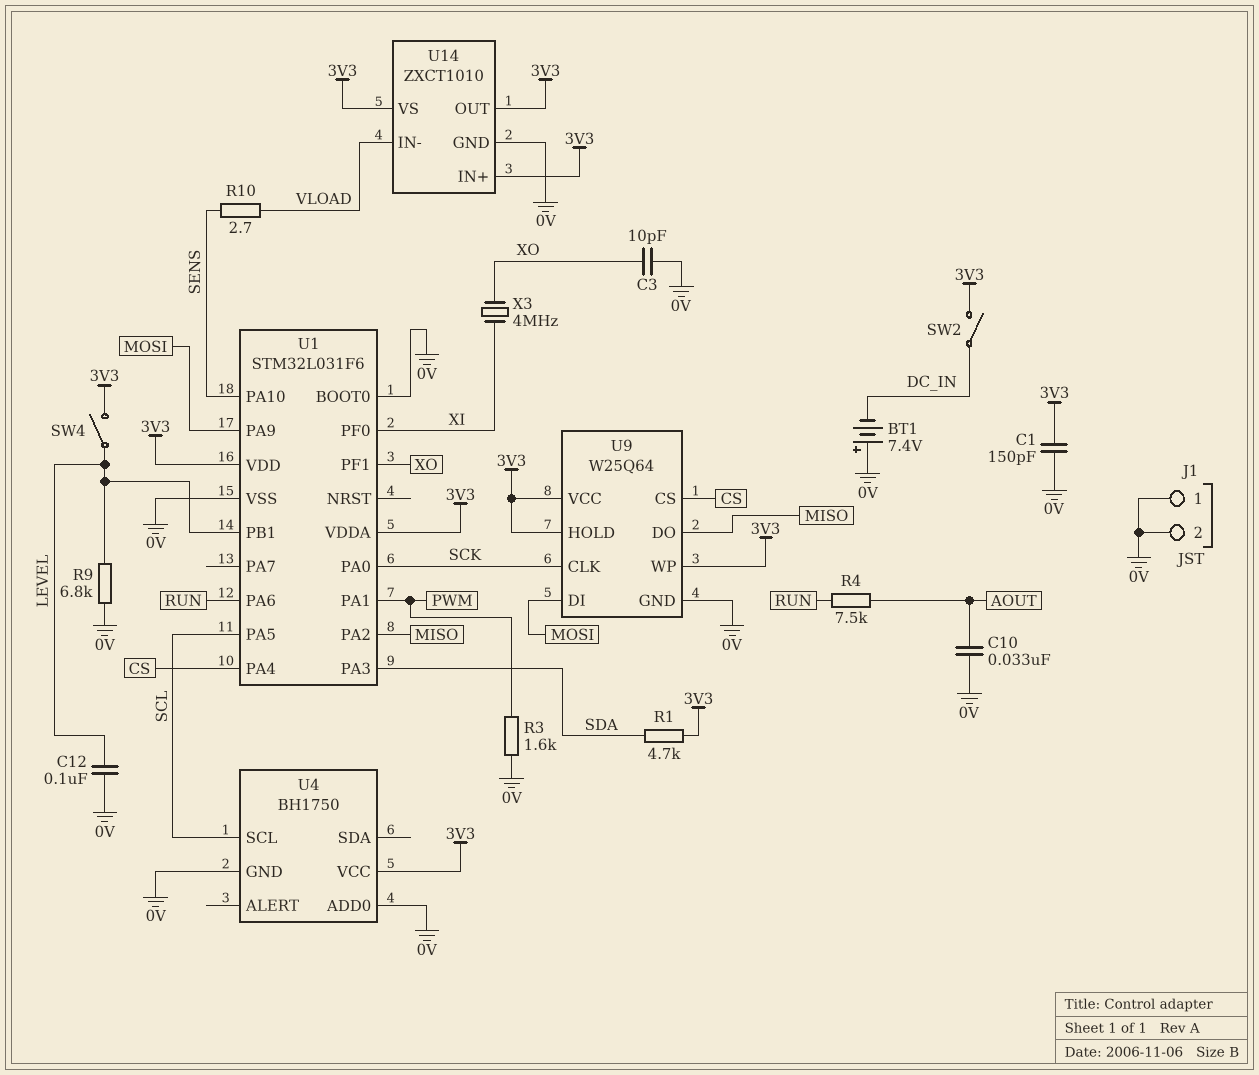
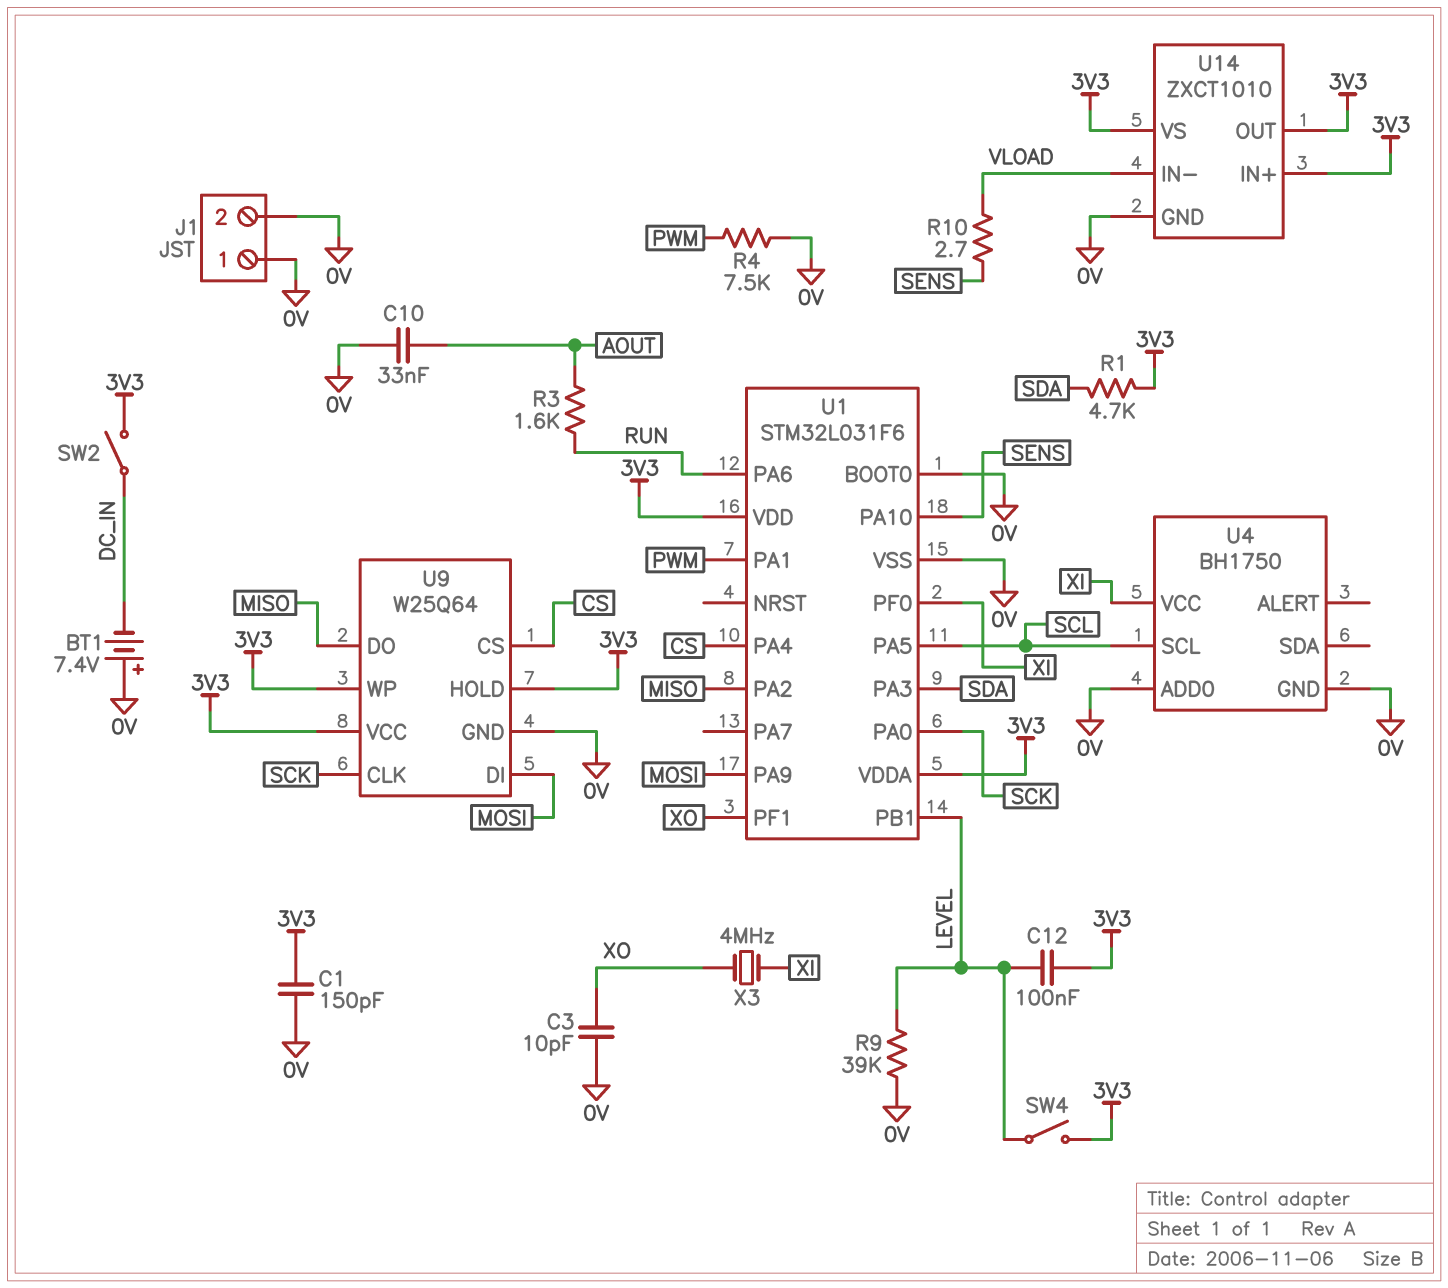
C12: 100nF (0V, LEVEL) -> 100nF (3V3, LEVEL)
R3: 1.6k (0V, PWM) -> 1.6k (AOUT, RUN)
R4: 7.5k (AOUT, RUN) -> 7.5k (0V, PWM)
R9: 6.8k (0V, LEVEL) -> 39k (0V, LEVEL)
U4 pin VCC: 3V3 -> XI

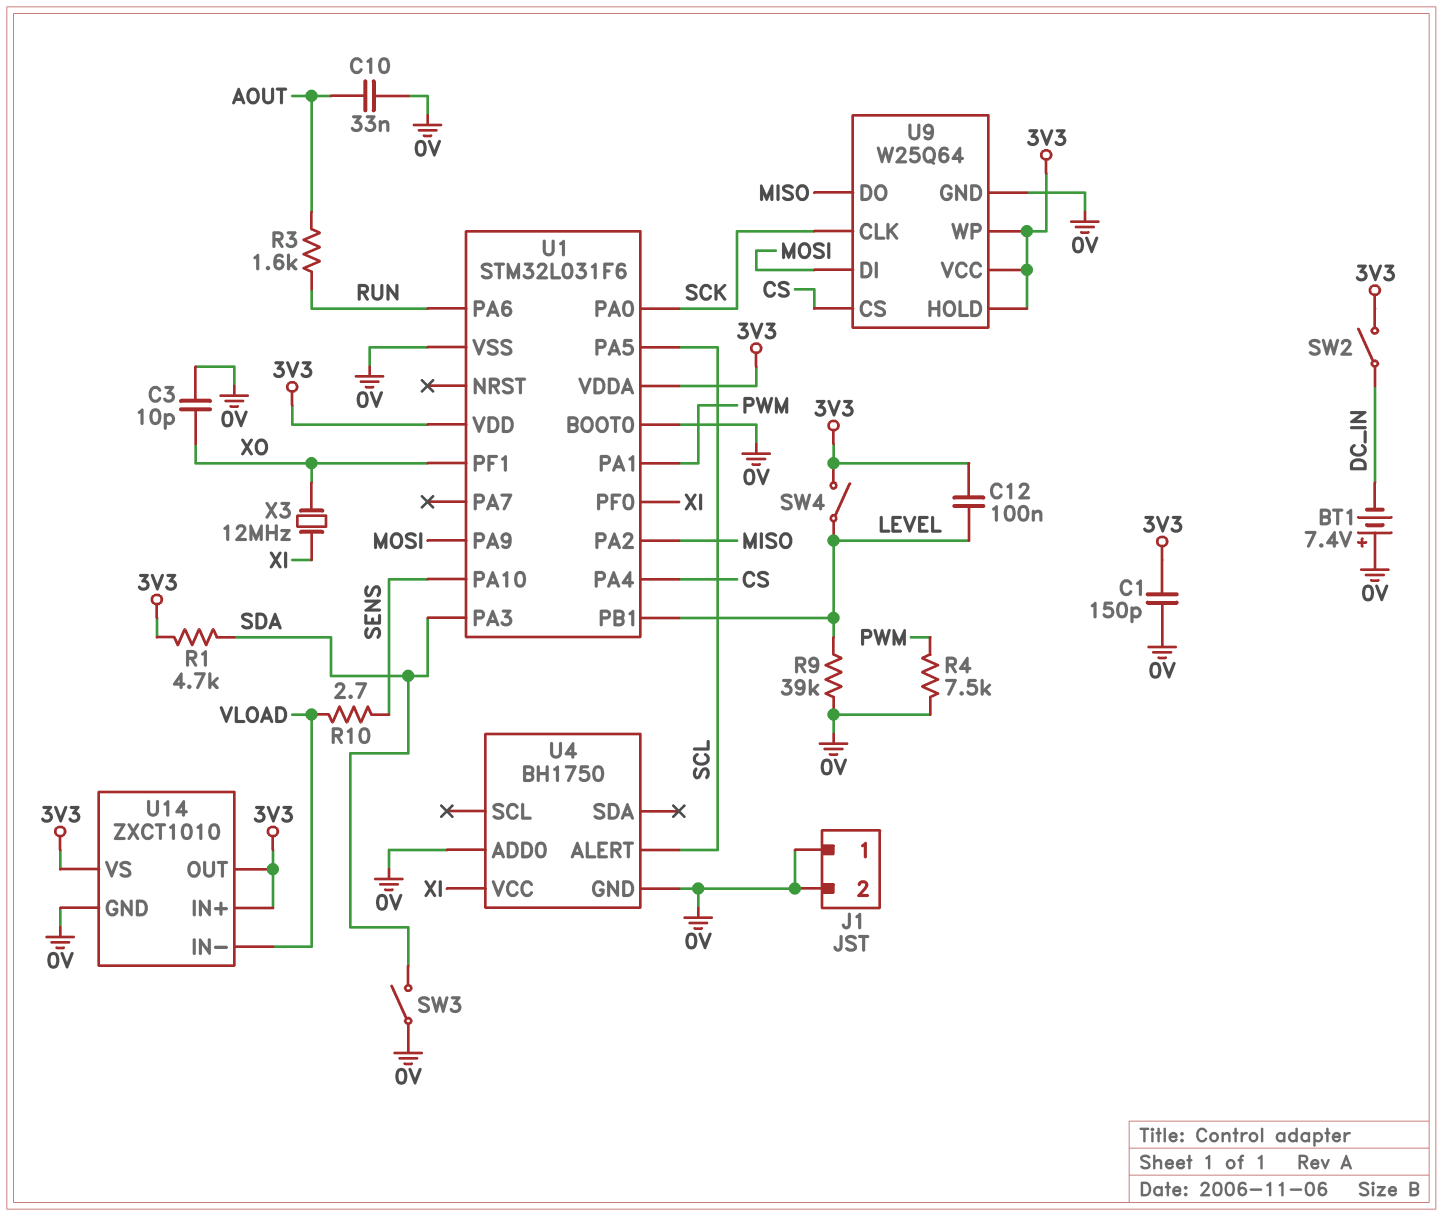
SW3: none -> switch (0V, SDA)
U4 pin ALERT: none -> SCL
U4 pin SCL: SCL -> none
X3: 4MHz (XI, XO) -> 12MHz (XI, XO)

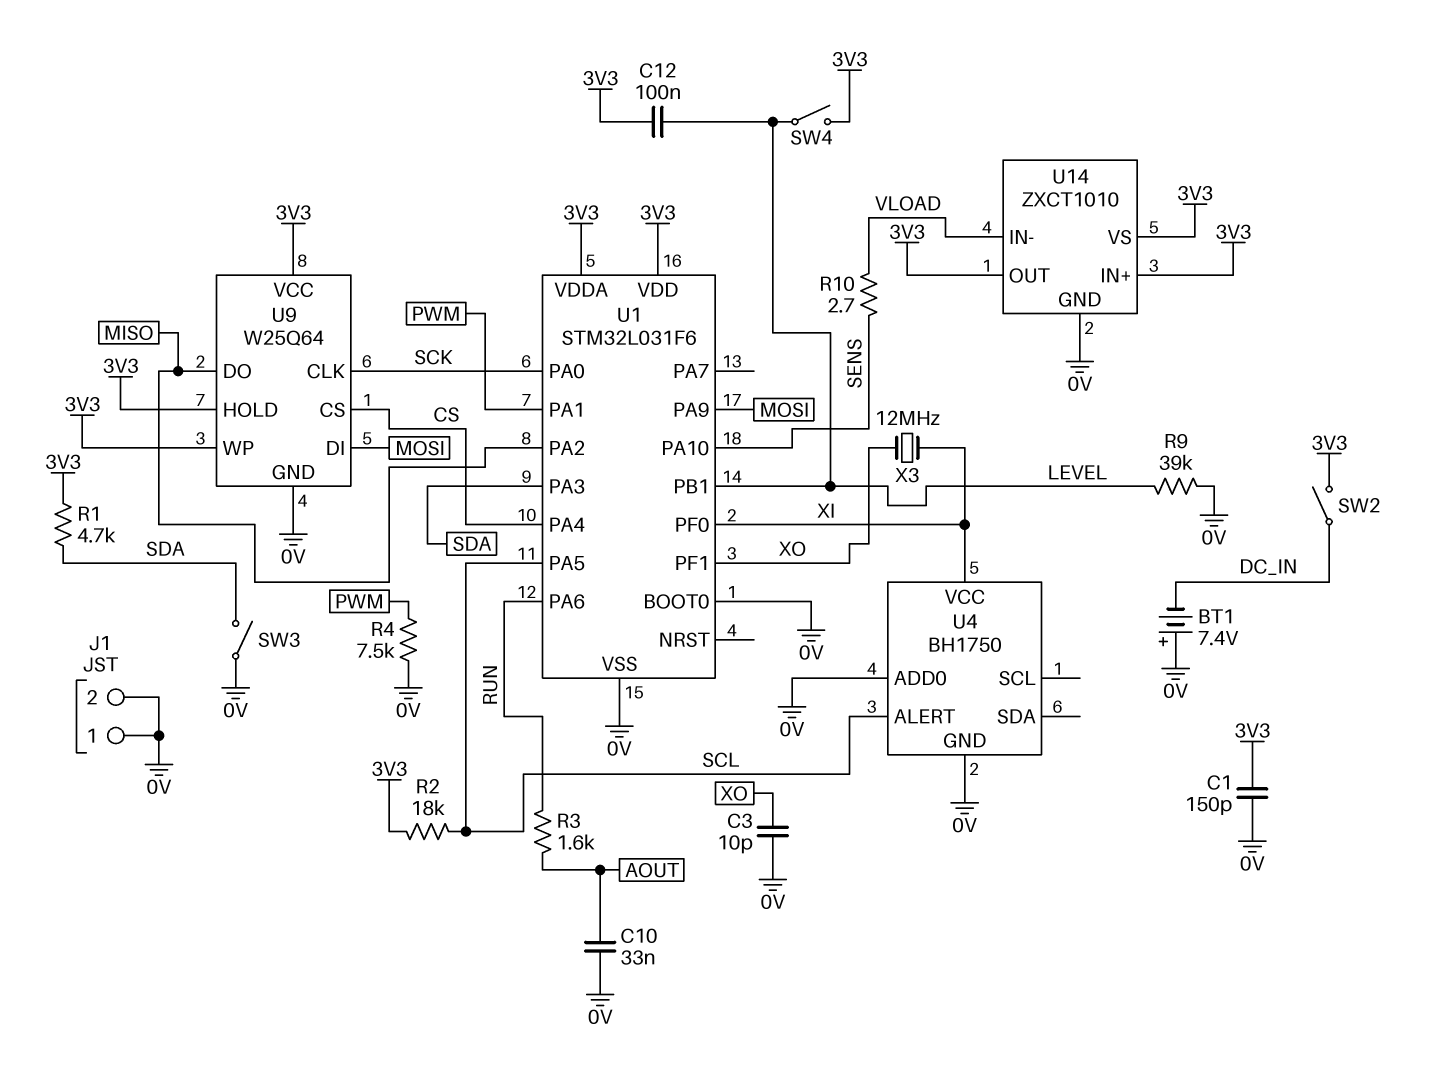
R2: none -> 18k (3V3, SCL)

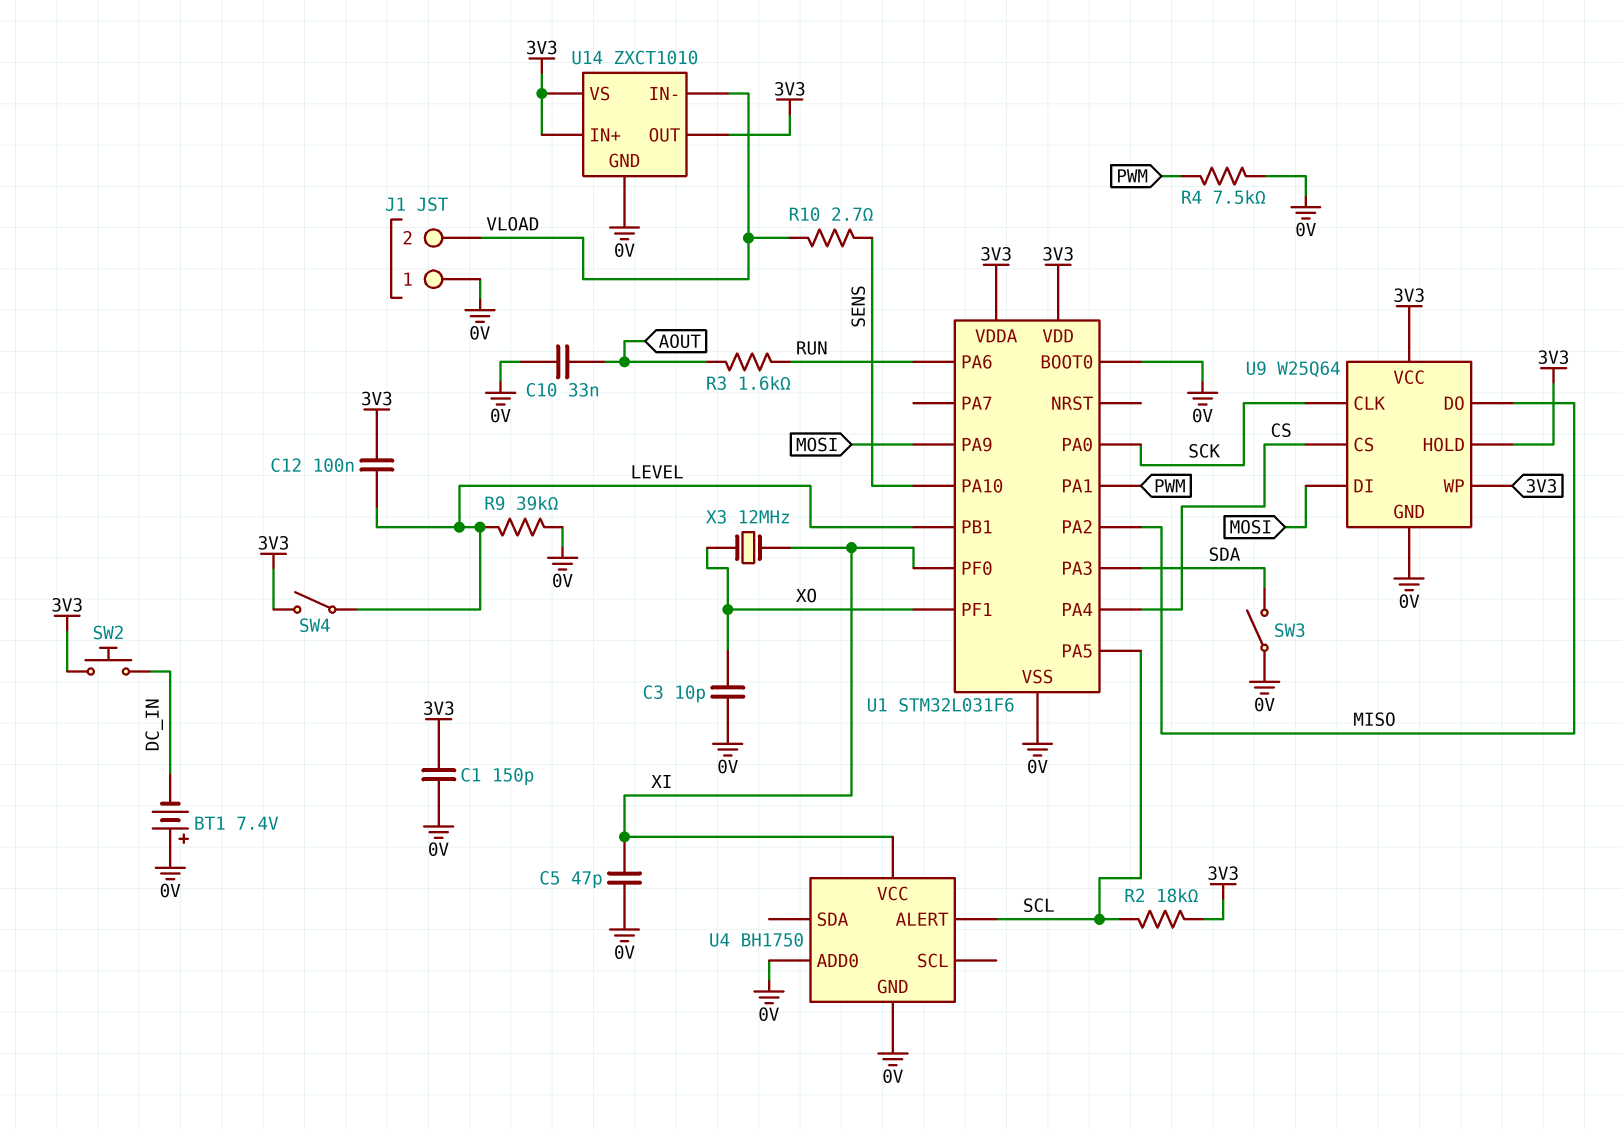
C5: none -> 47pF (0V, XI)
J1 pin 2: 0V -> VLOAD
R1: 4.7k (3V3, SDA) -> none
SW2: switch (3V3, DC_IN) -> button (3V3, DC_IN)

